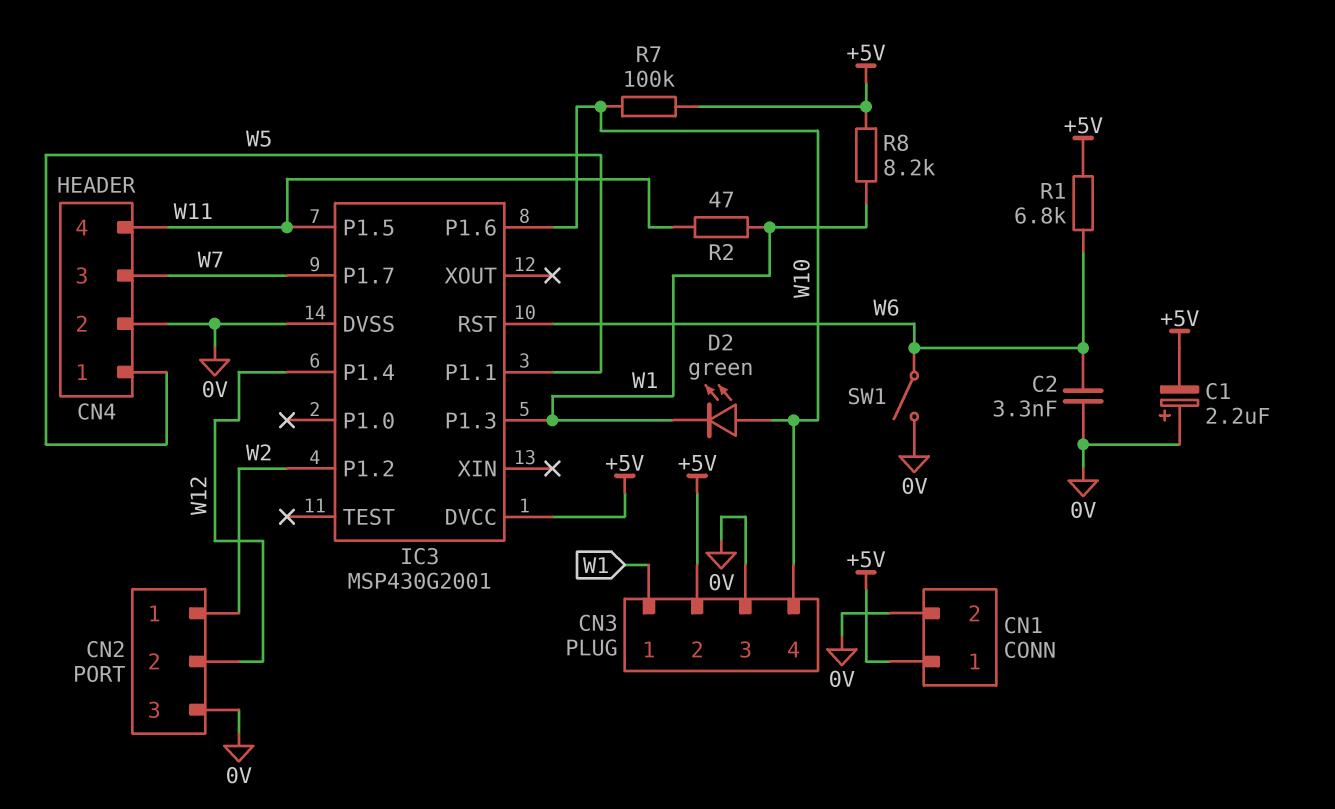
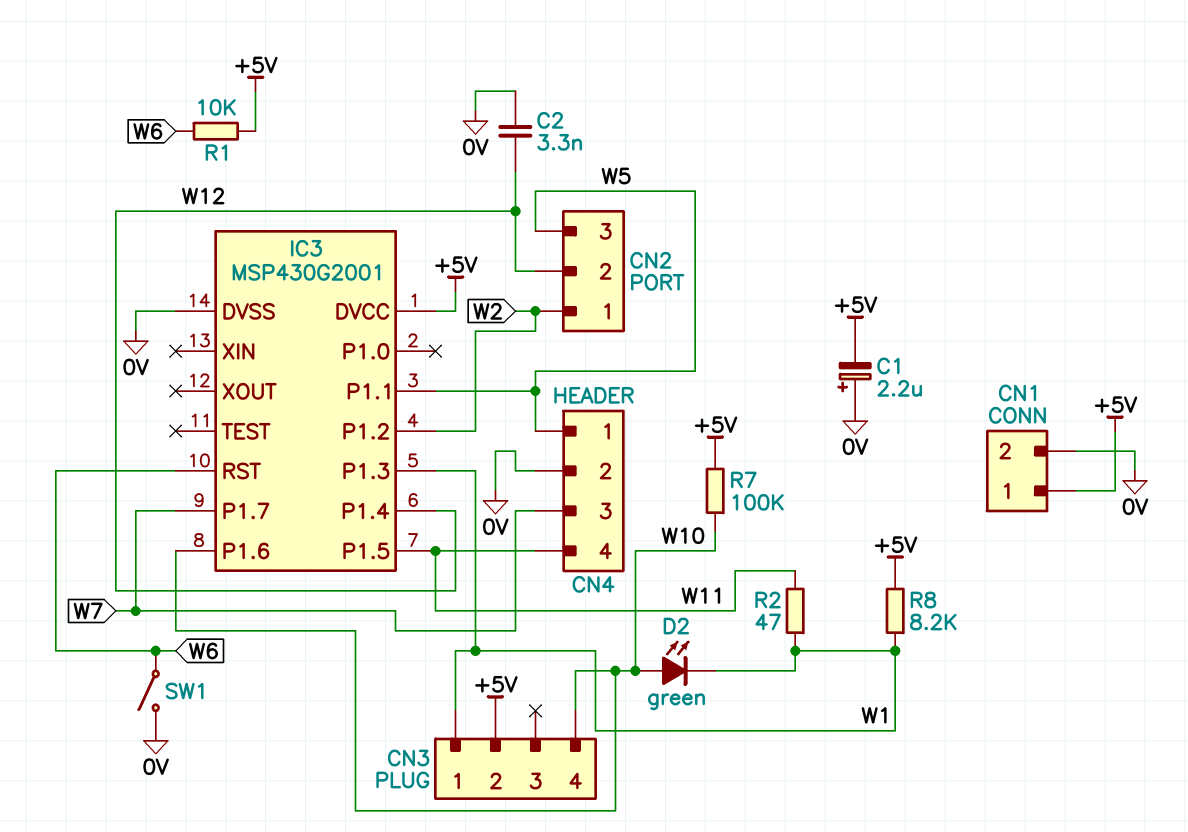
C2: 3.3nF (0V, W6) -> 3.3nF (0V, W12)
CN2 pin 3: 0V -> W5
CN3 pin 3: 0V -> none
R1: 6.8k (+5V, W6) -> 10k (+5V, W6)

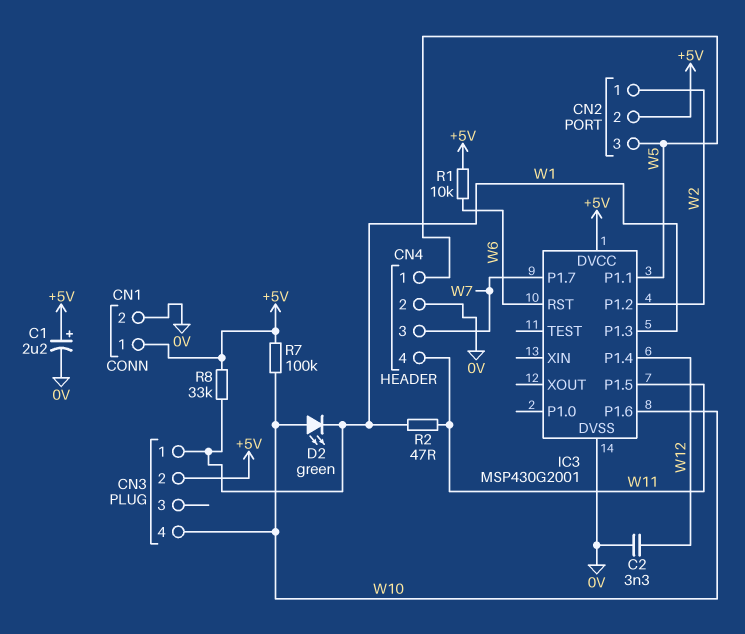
C1: 2.2uF (plus 0V, minus +5V) -> 2.2uF (plus +5V, minus 0V)
CN2 pin 2: W12 -> +5V
R8: 8.2k (+5V, W1) -> 33k (+5V, W1)
SW1: switch (0V, W6) -> none

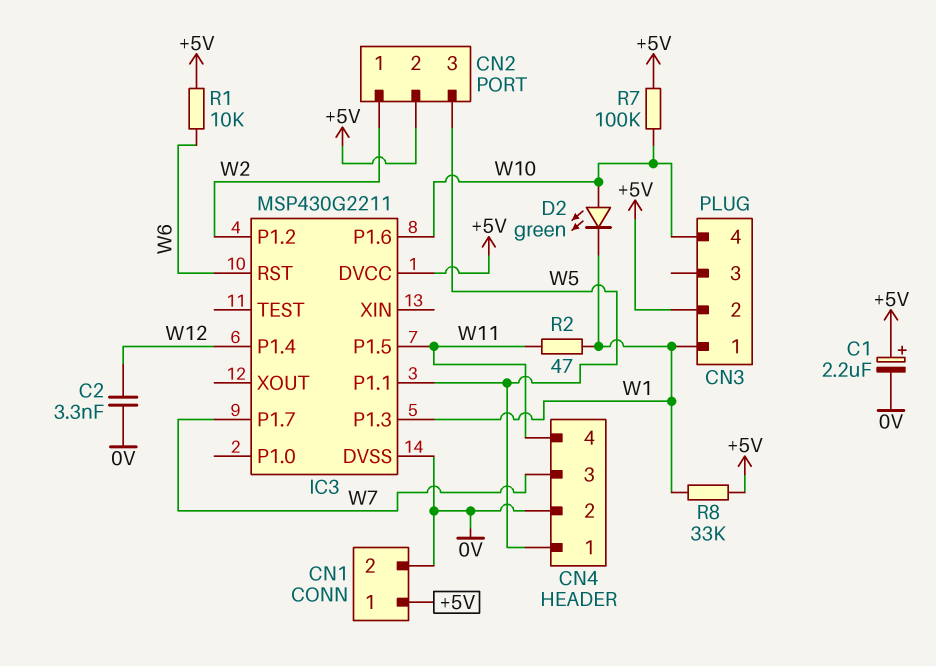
IC3: MSP430G2001 -> MSP430G2211

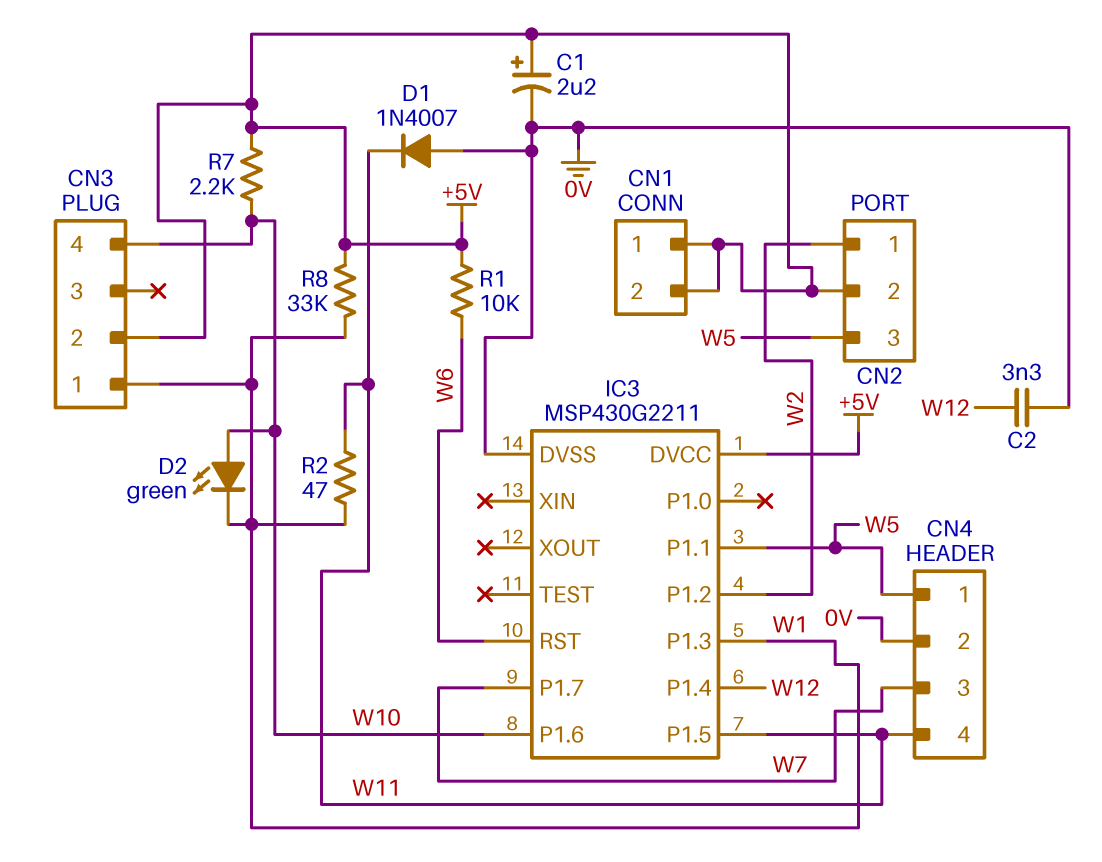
CN1 pin 2: 0V -> +5V
D1: none -> diode 1N4007 (A 0V, K W11)
R7: 100k (+5V, W10) -> 2.2k (+5V, W10)

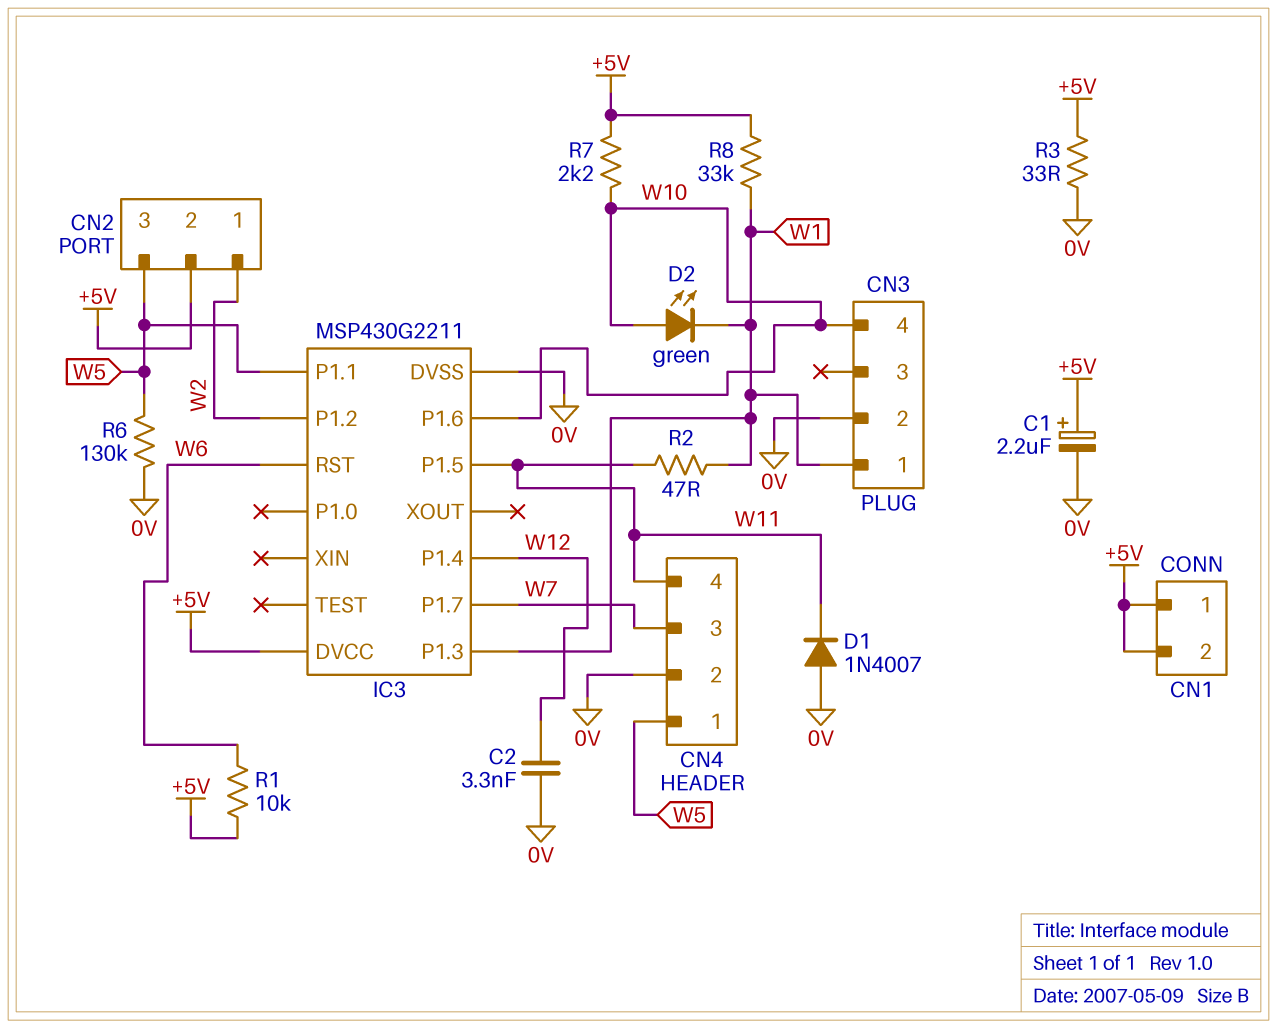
CN3 pin 2: +5V -> 0V
R3: none -> 33 (+5V, 0V)
R6: none -> 130k (0V, W5)

